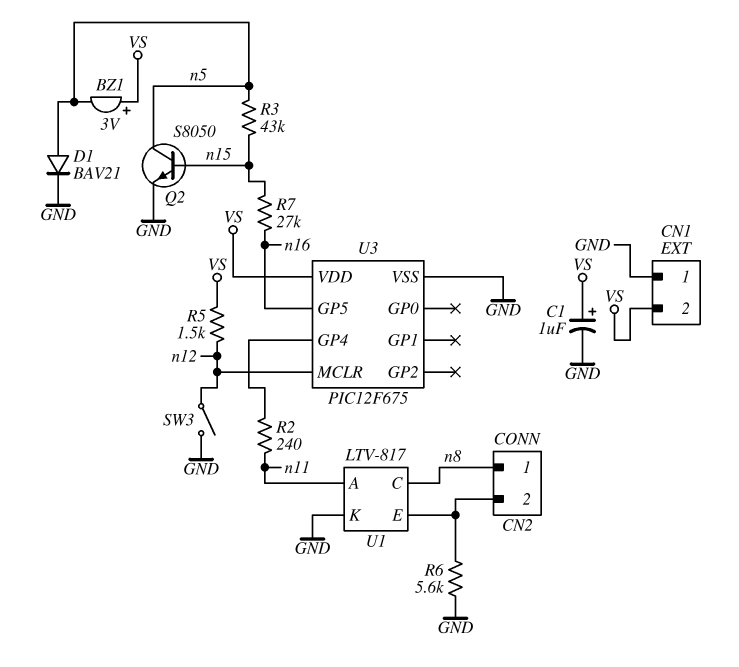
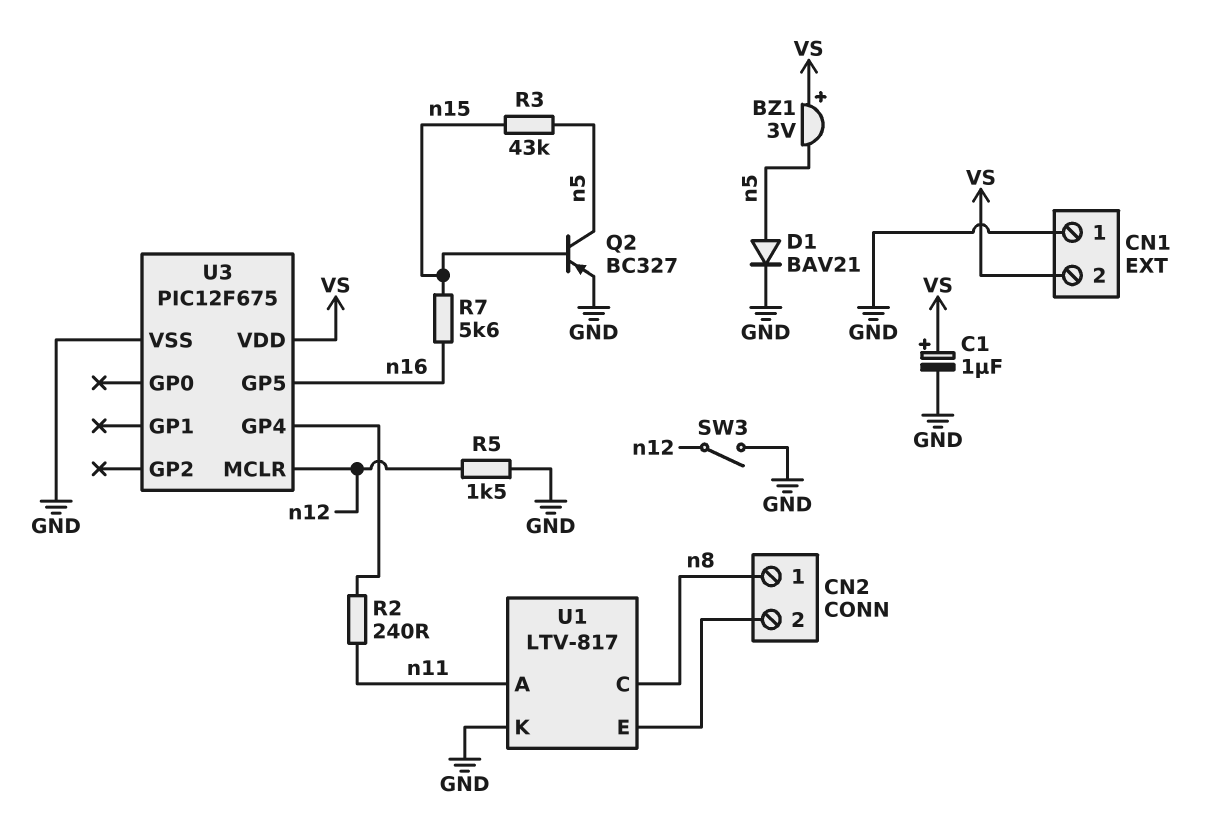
Q2: NPN S8050 (B n15, C n5, E GND) -> PNP BC327 (B n15, C n5, E GND)
R5: 1.5k (VS, n12) -> 1.5k (GND, n12)
R6: 5.6k (CN2/2, GND) -> none
R7: 27k (n15, n16) -> 5.6k (n15, n16)

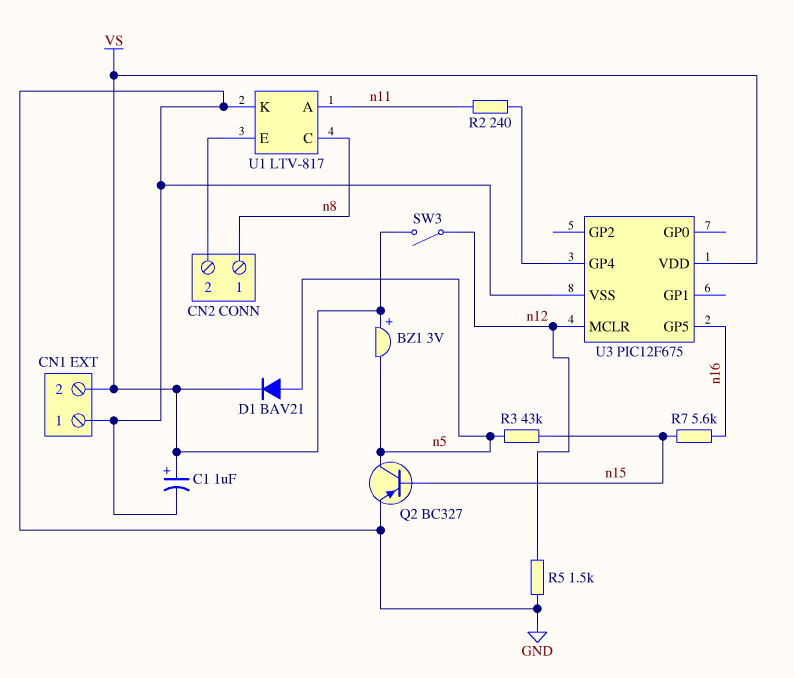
D1: diode BAV21 (A n5, K GND) -> diode BAV21 (A n5, K VS)
SW3: switch (GND, n12) -> switch (VS, n12)

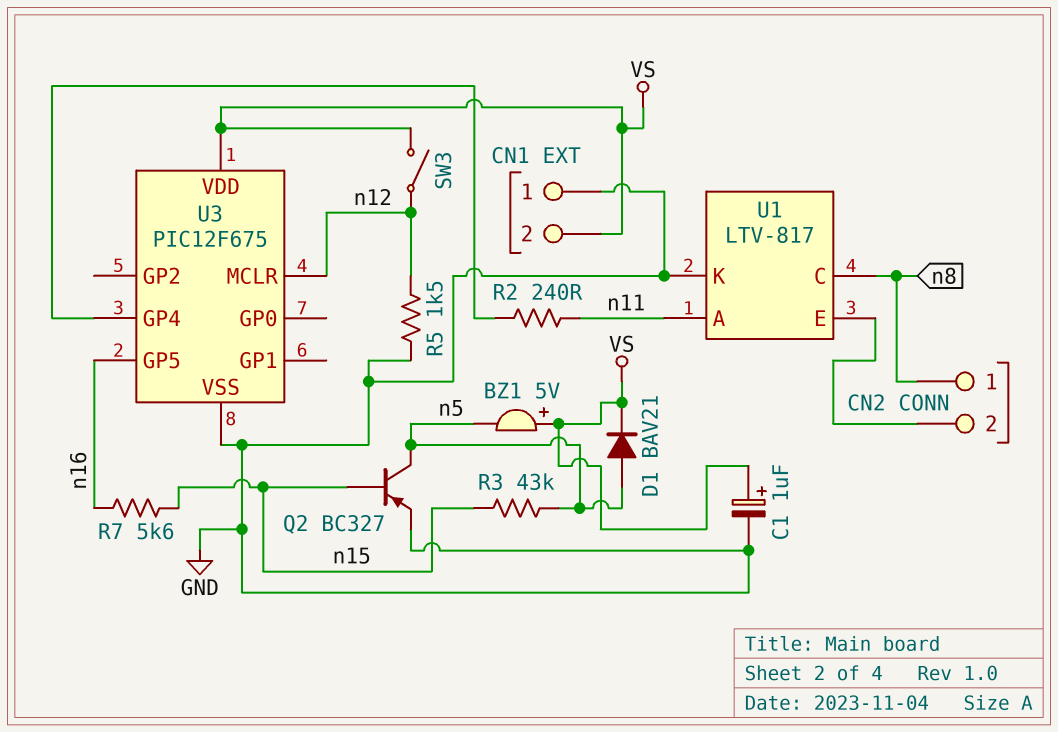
BZ1: buzzer 3V (plus VS, minus n5) -> buzzer 5V (plus VS, minus n5)

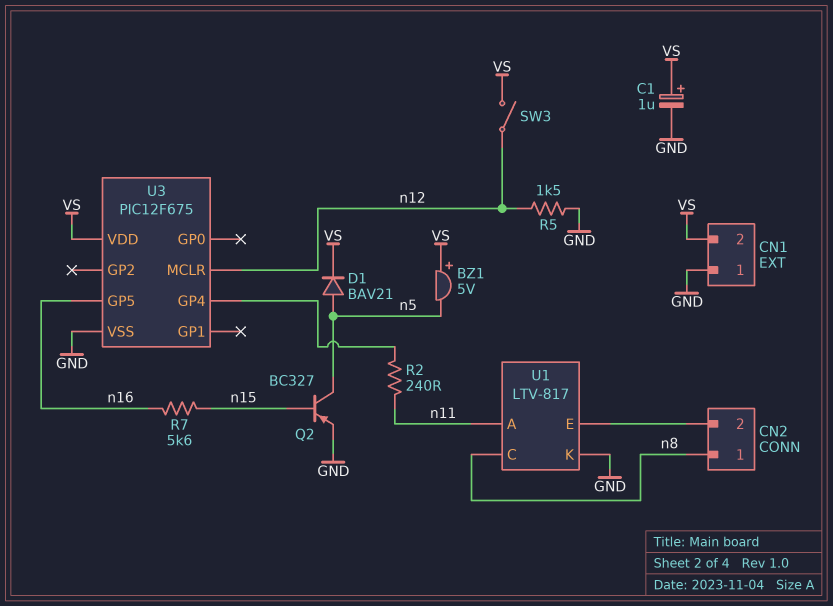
R3: 43k (n5, n15) -> none

